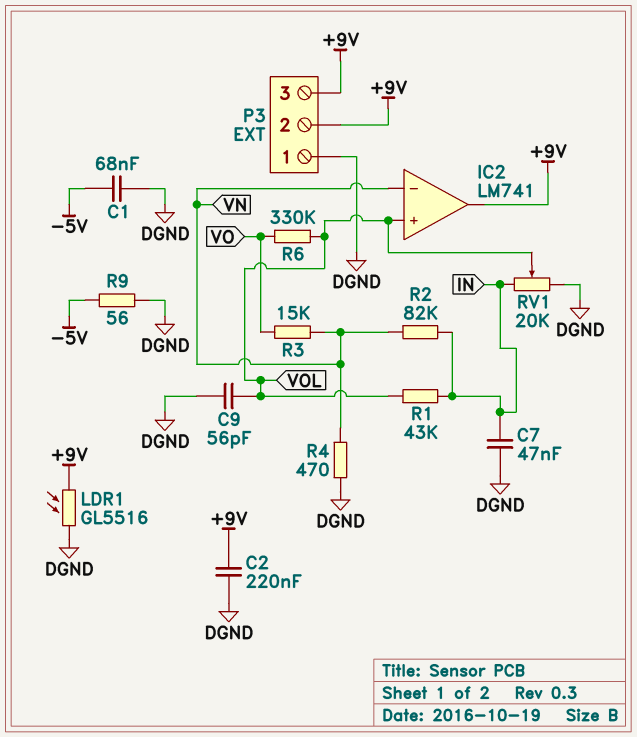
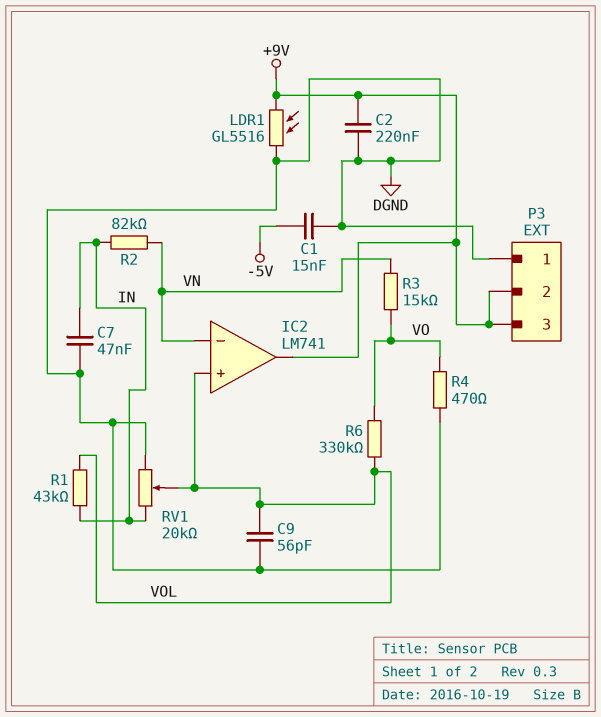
C1: 68nF (-5V, DGND) -> 15nF (-5V, DGND)
R4: 470 (DGND, VN) -> 470 (DGND, VO)
R9: 56 (-5V, DGND) -> none

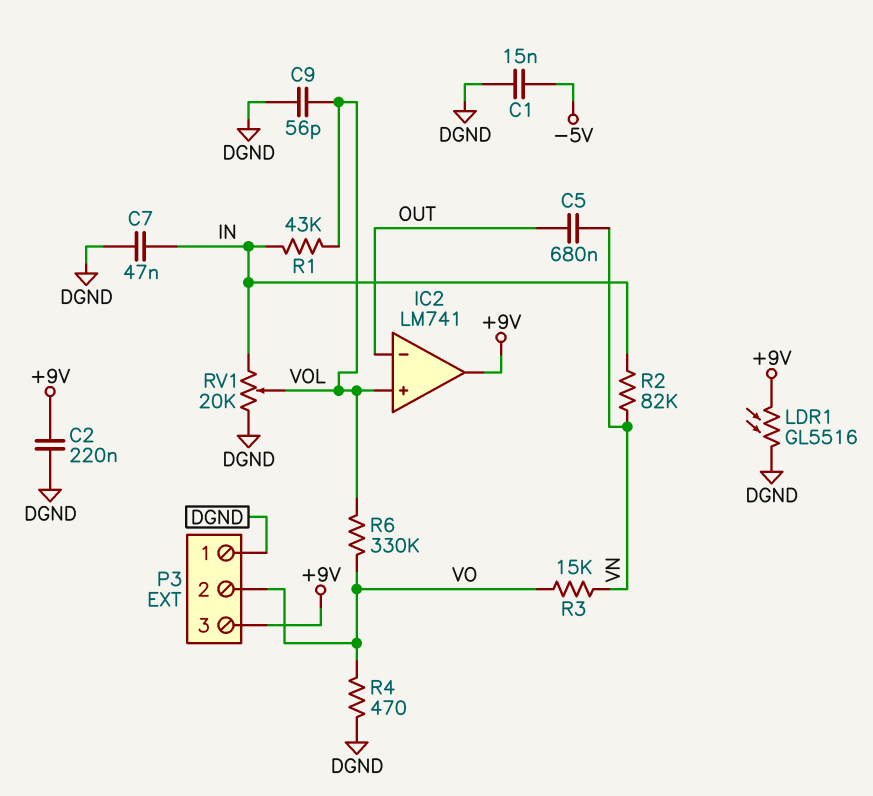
C5: none -> 680nF (OUT, VN)
IC2 pin in-: VN -> OUT
P3 pin 2: +9V -> VO

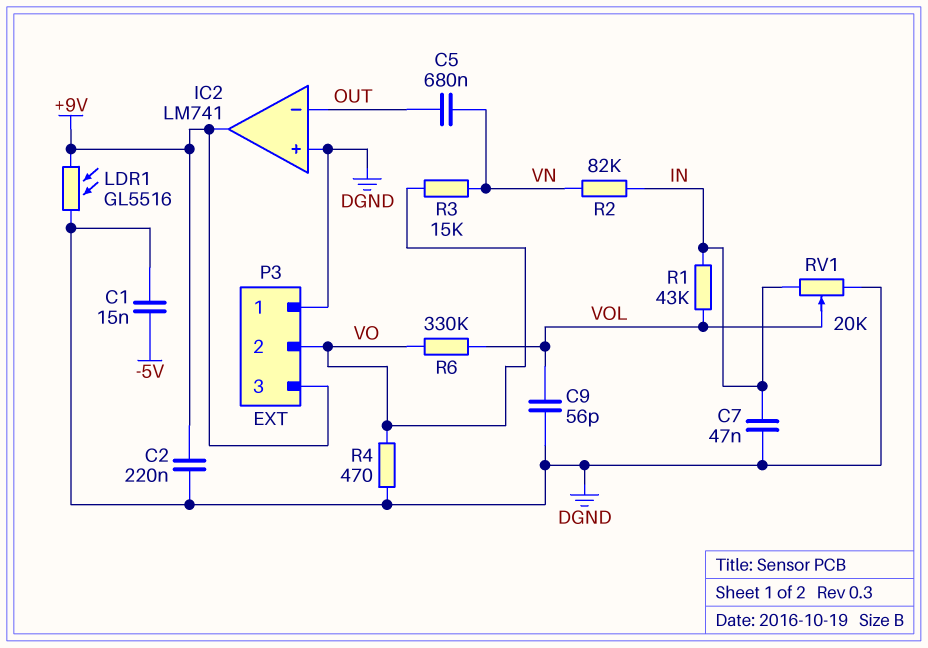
IC2 pin in+: VOL -> DGND

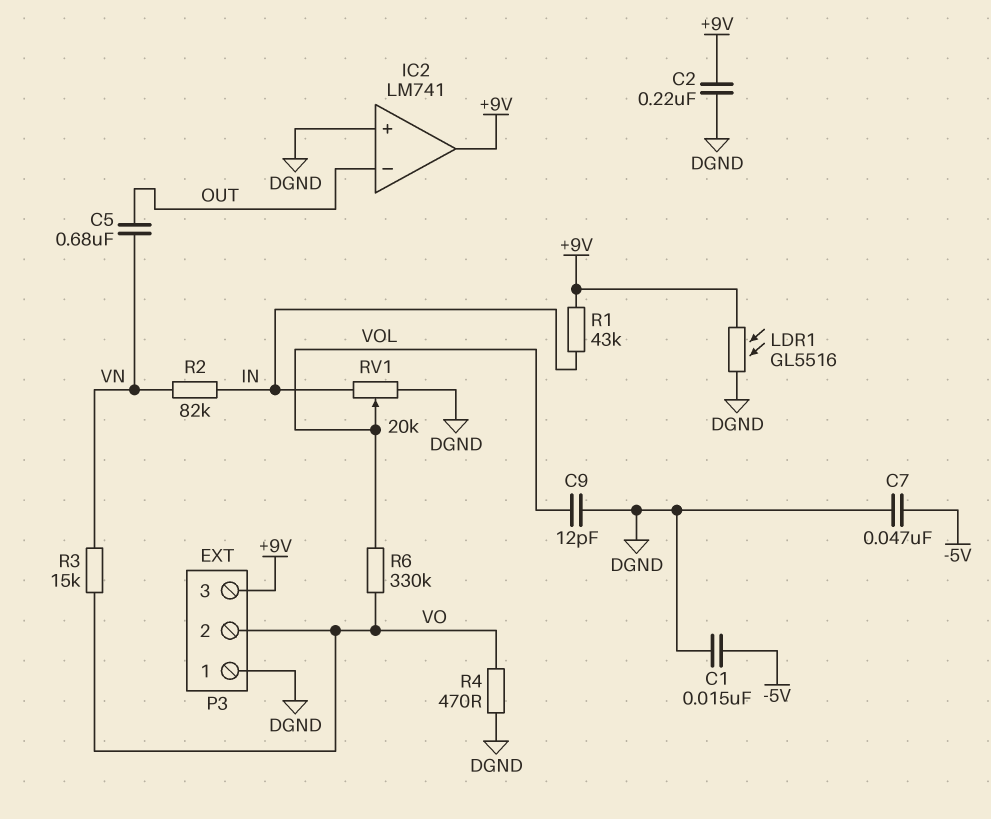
C7: 47nF (DGND, IN) -> 47nF (-5V, DGND)
C9: 56pF (DGND, VOL) -> 12pF (DGND, VOL)
R1: 43k (IN, VOL) -> 43k (+9V, IN)

